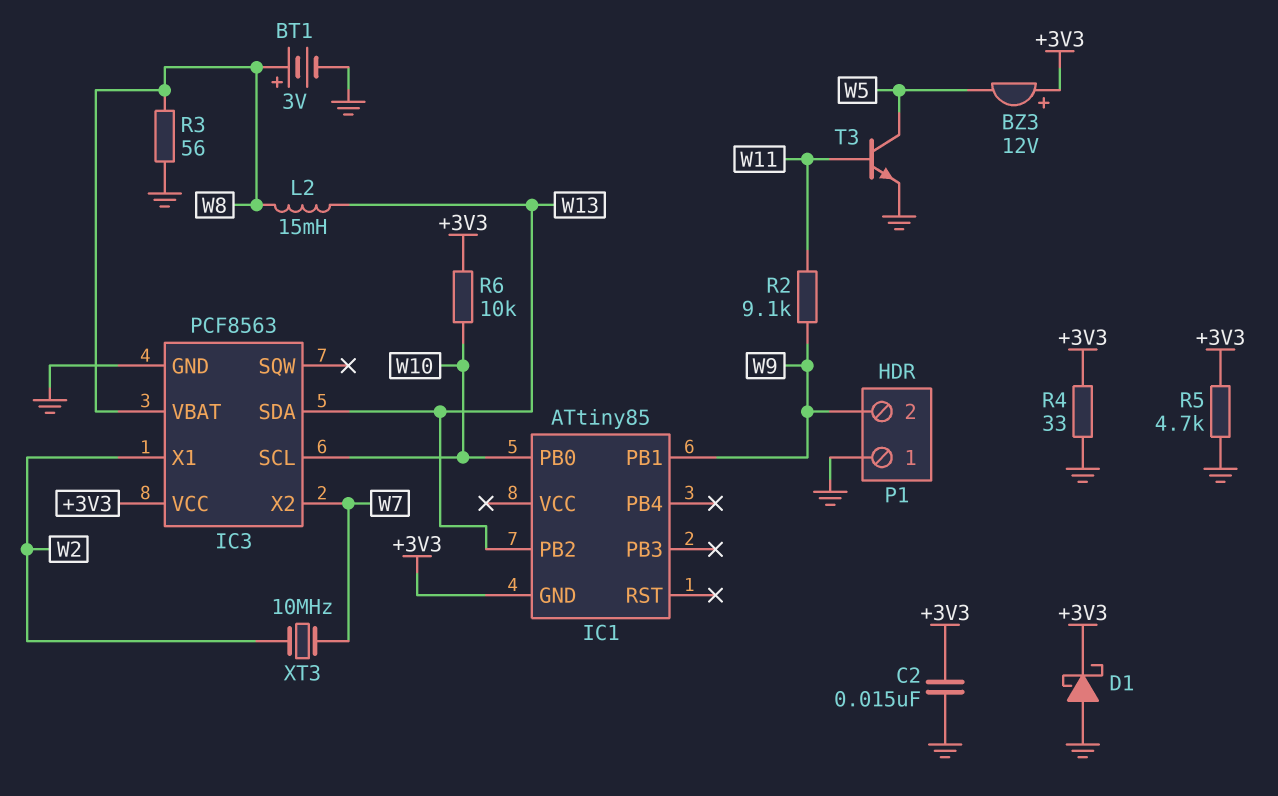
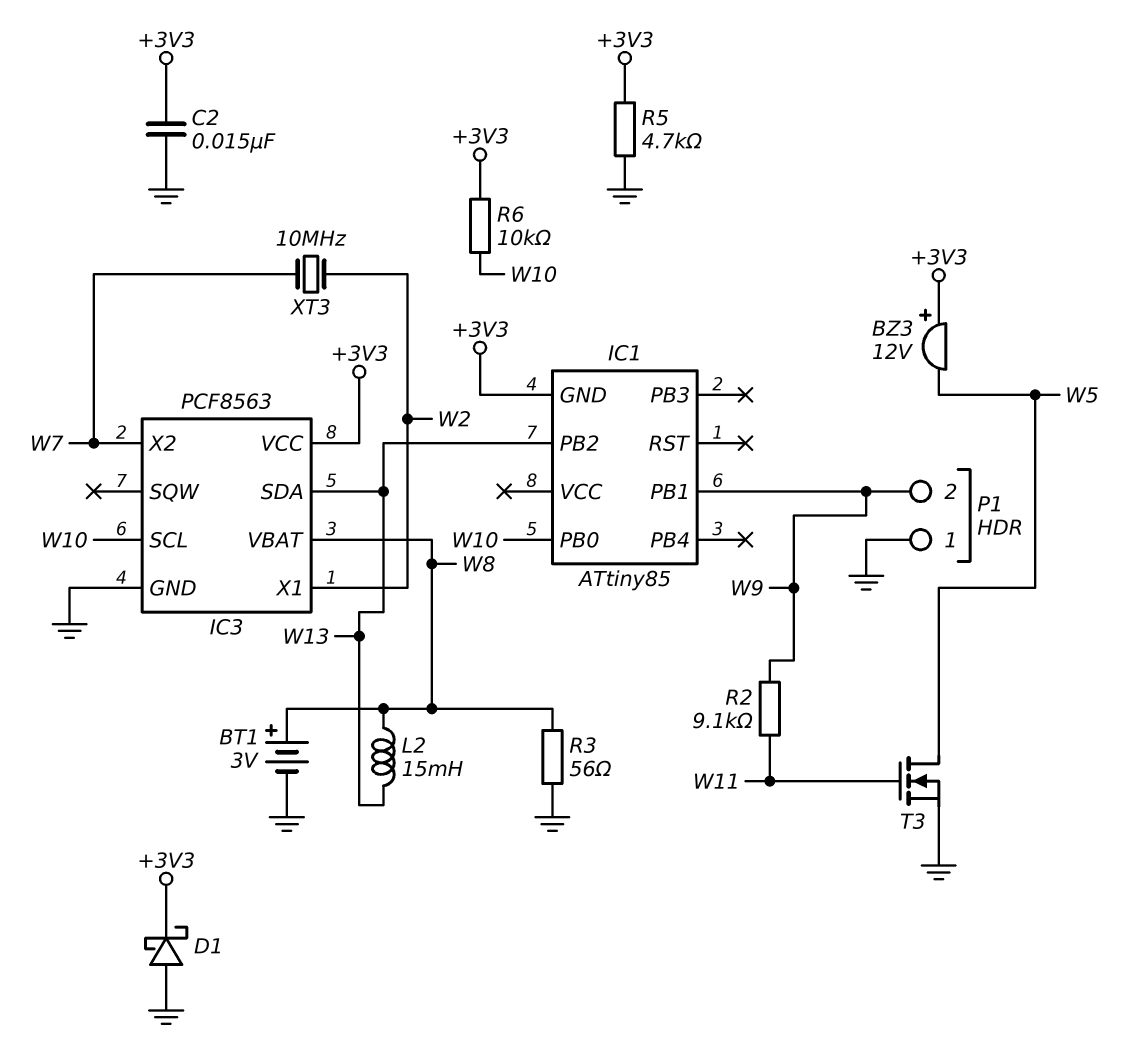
R4: 33 (+3V3, GND) -> none
T3: NPN (B W11, C W5, E GND) -> NMOS (G W11, D W5, S GND)

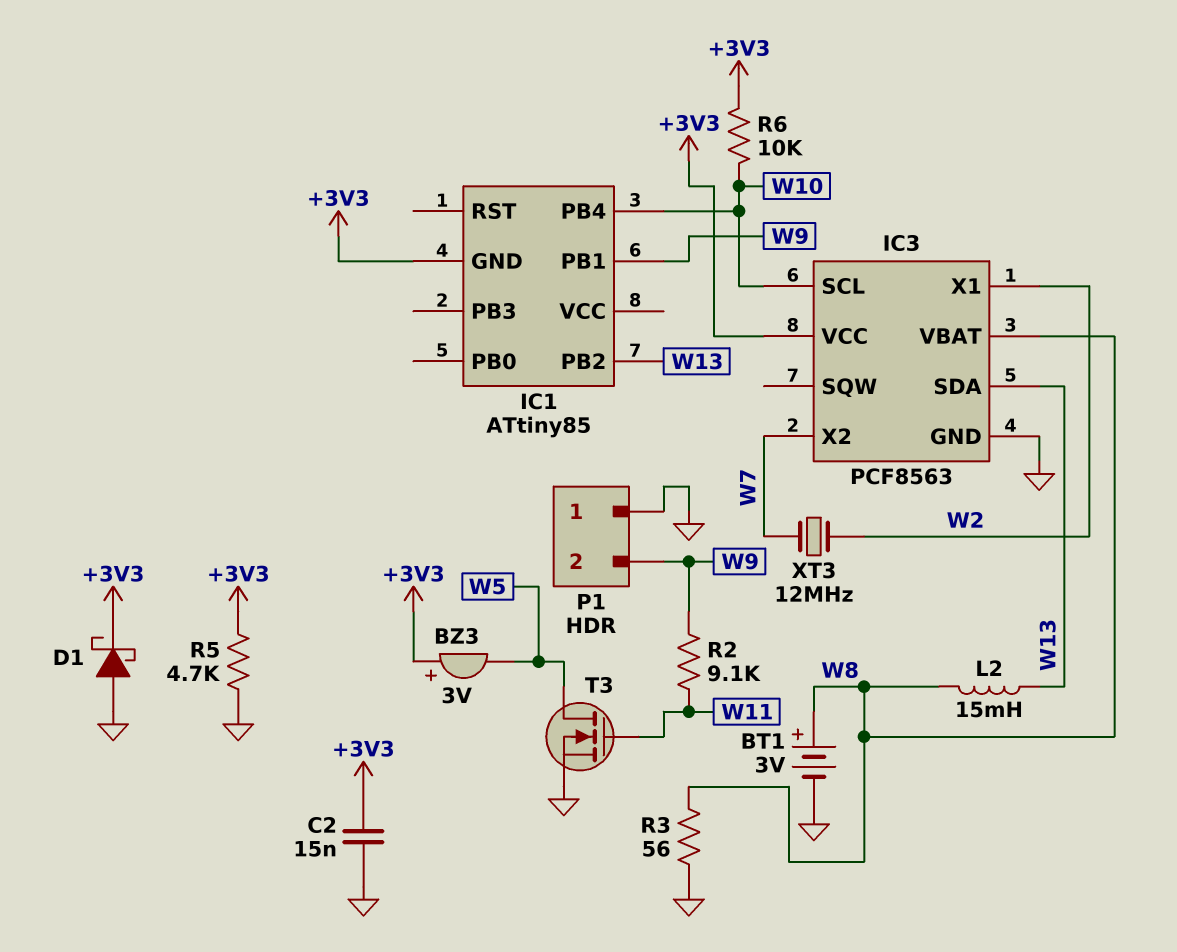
BZ3: buzzer 12V (plus +3V3, minus W5) -> buzzer 3V (plus +3V3, minus W5)
IC1 pin PB0: W10 -> none
IC1 pin PB4: none -> W10
XT3: 10MHz (W2, W7) -> 12MHz (W2, W7)

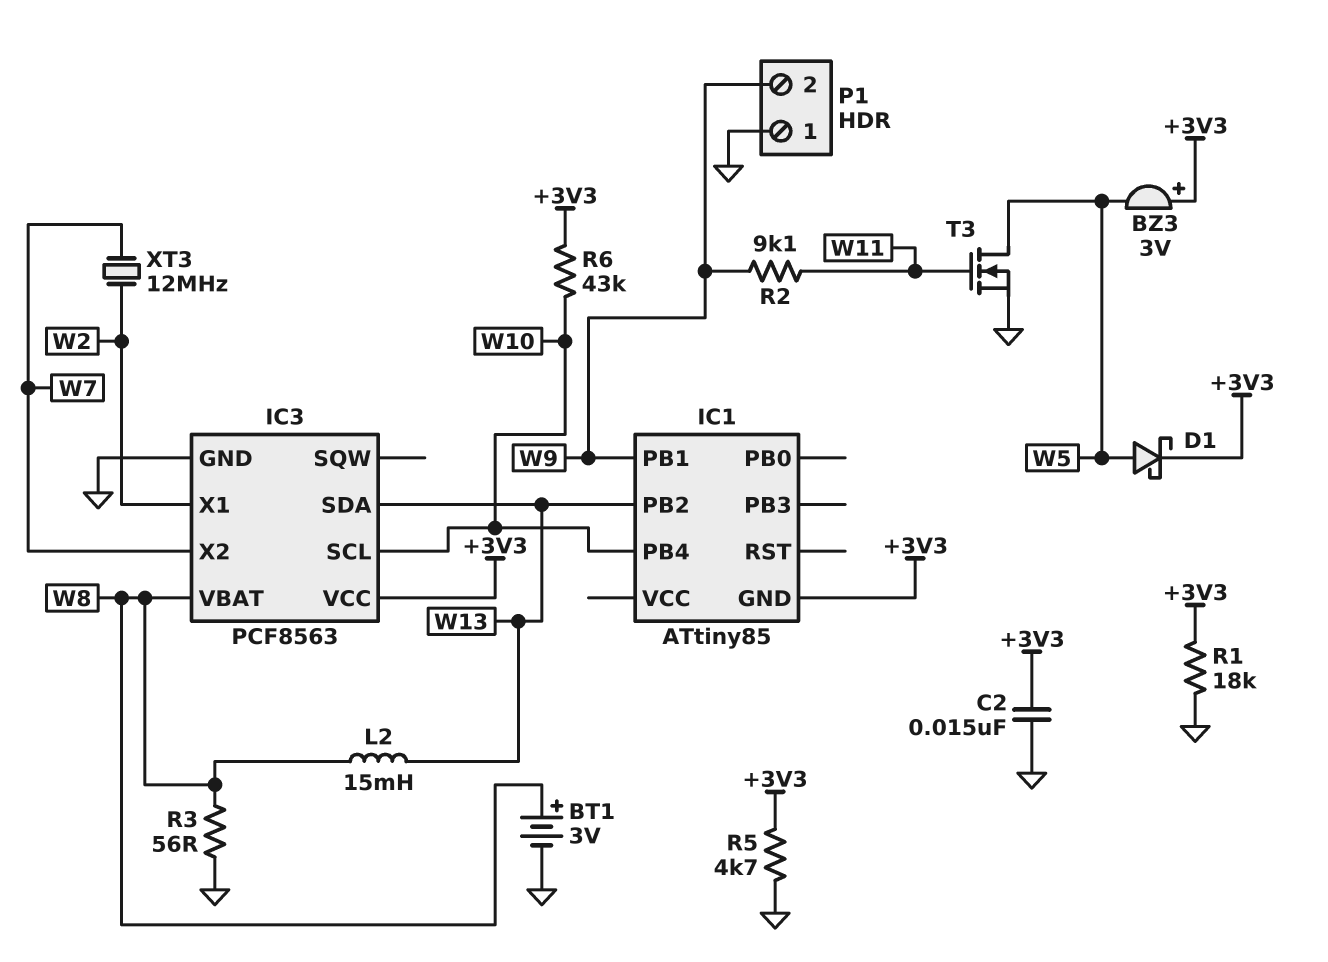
D1: schottky (A GND, K +3V3) -> schottky (A W5, K +3V3)
R1: none -> 18k (+3V3, GND)
R6: 10k (+3V3, W10) -> 43k (+3V3, W10)

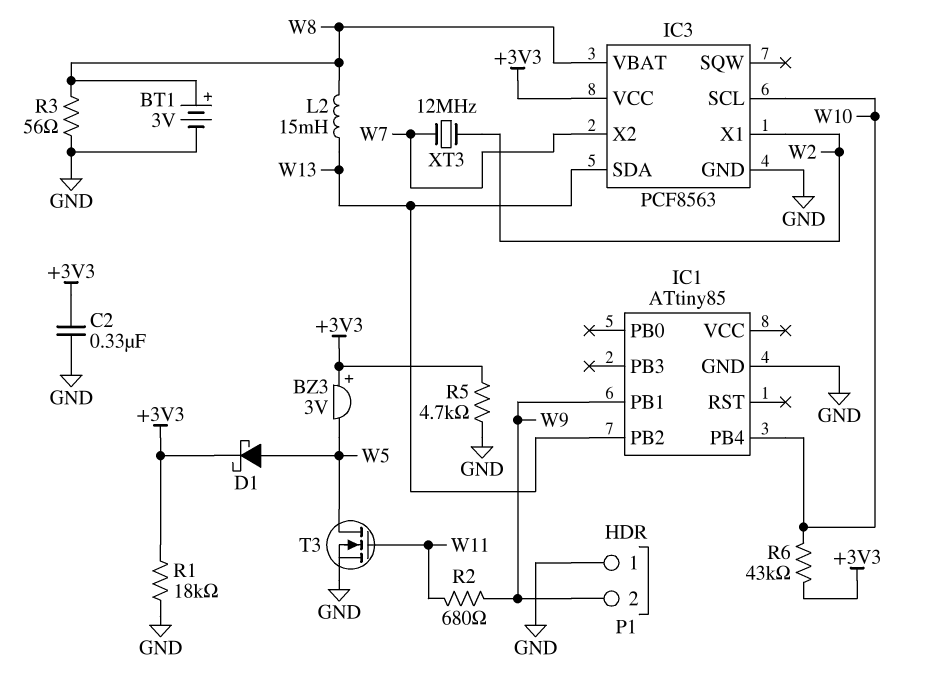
C2: 15nF (+3V3, GND) -> 330nF (+3V3, GND)
IC1 pin GND: +3V3 -> GND
R2: 9.1k (W9, W11) -> 680 (W9, W11)

